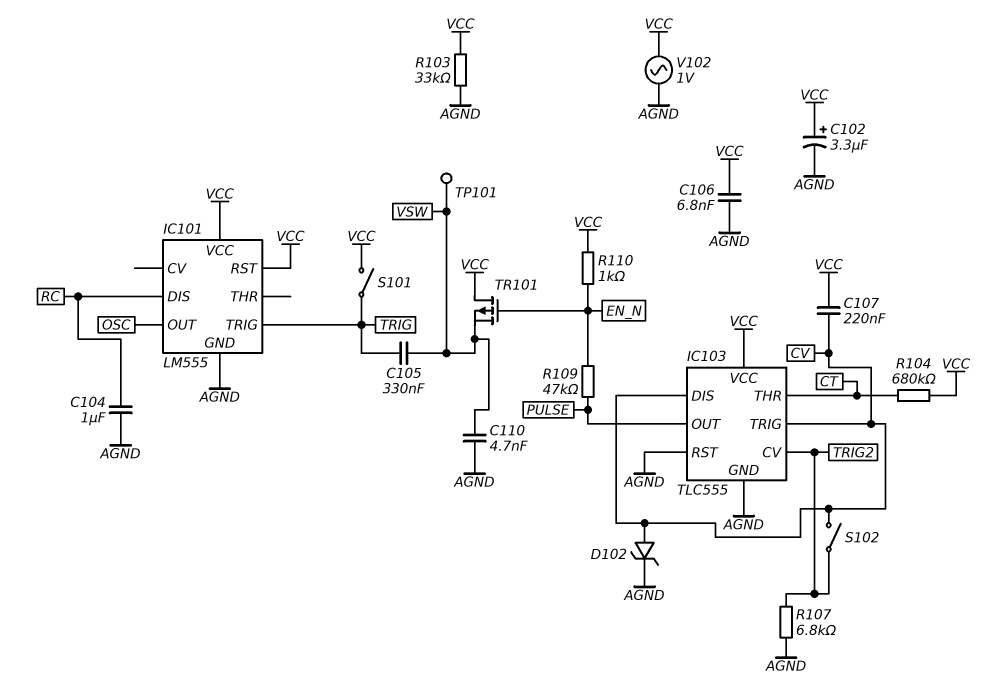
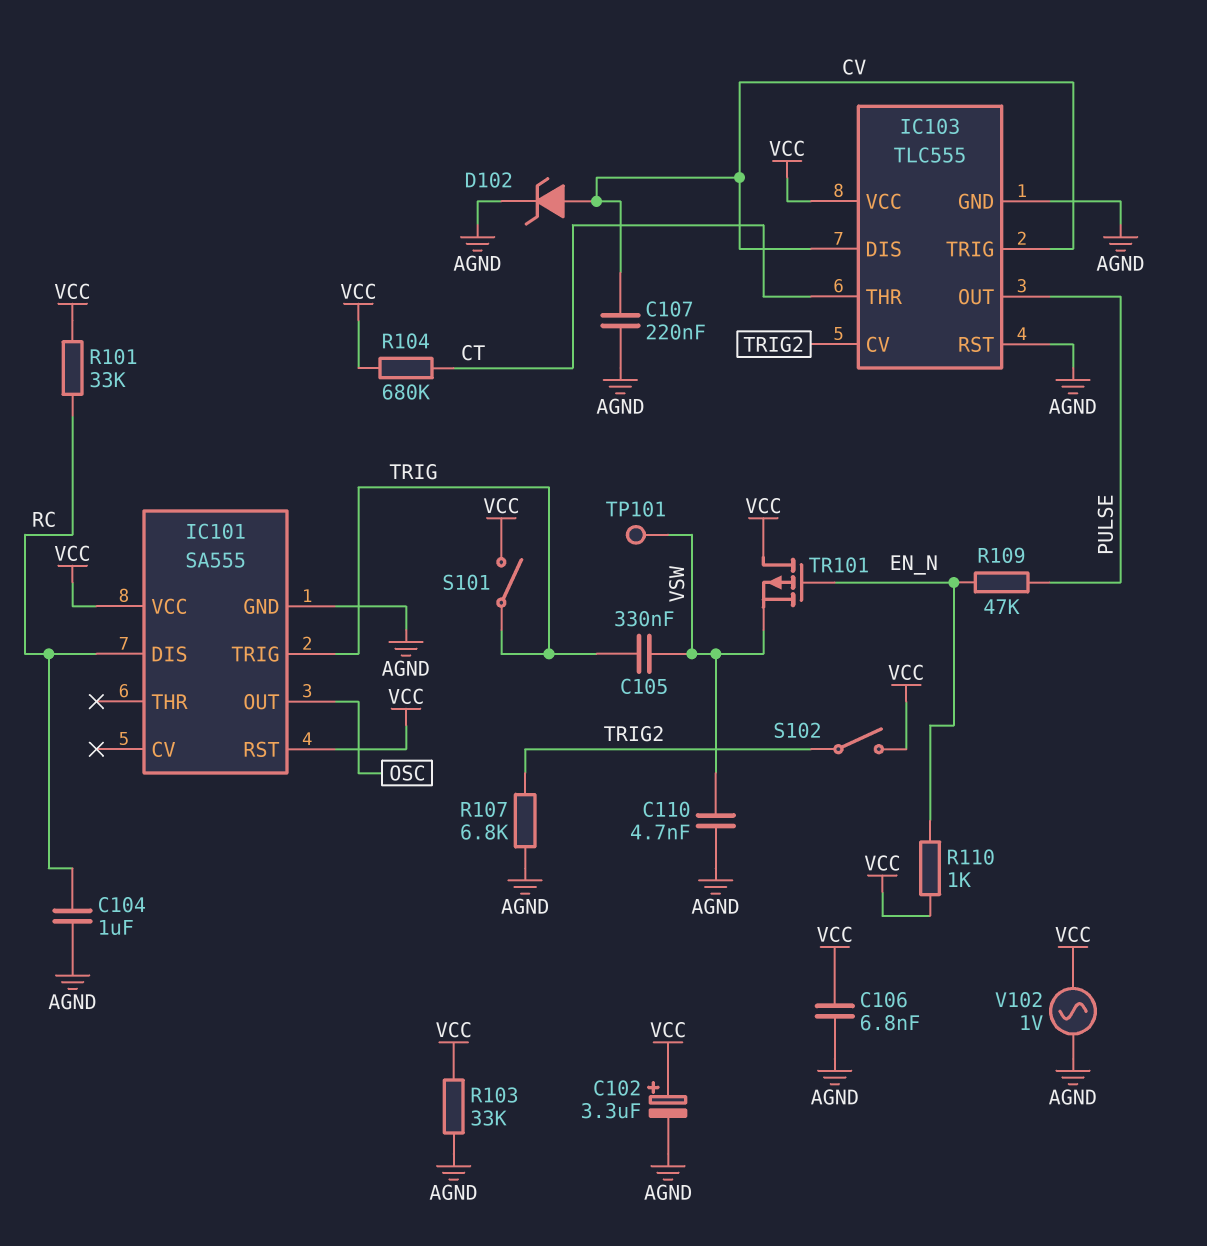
C107: 220nF (CV, VCC) -> 220nF (AGND, CV)
IC101: LM555 -> SA555
R101: none -> 33k (RC, VCC)
S102: switch (CV, TRIG2) -> switch (TRIG2, VCC)

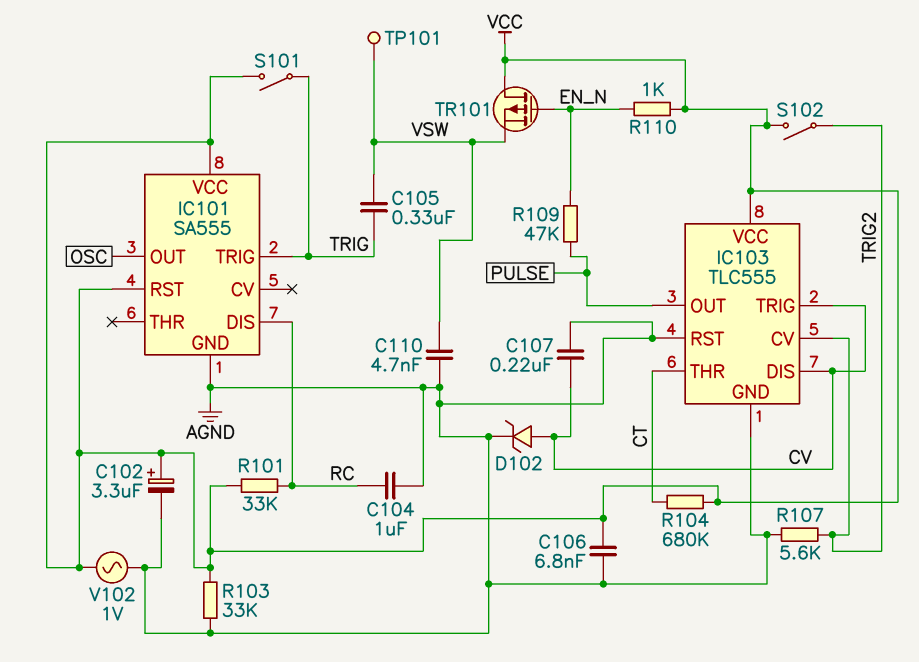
R107: 6.8k (AGND, TRIG2) -> 5.6k (AGND, TRIG2)

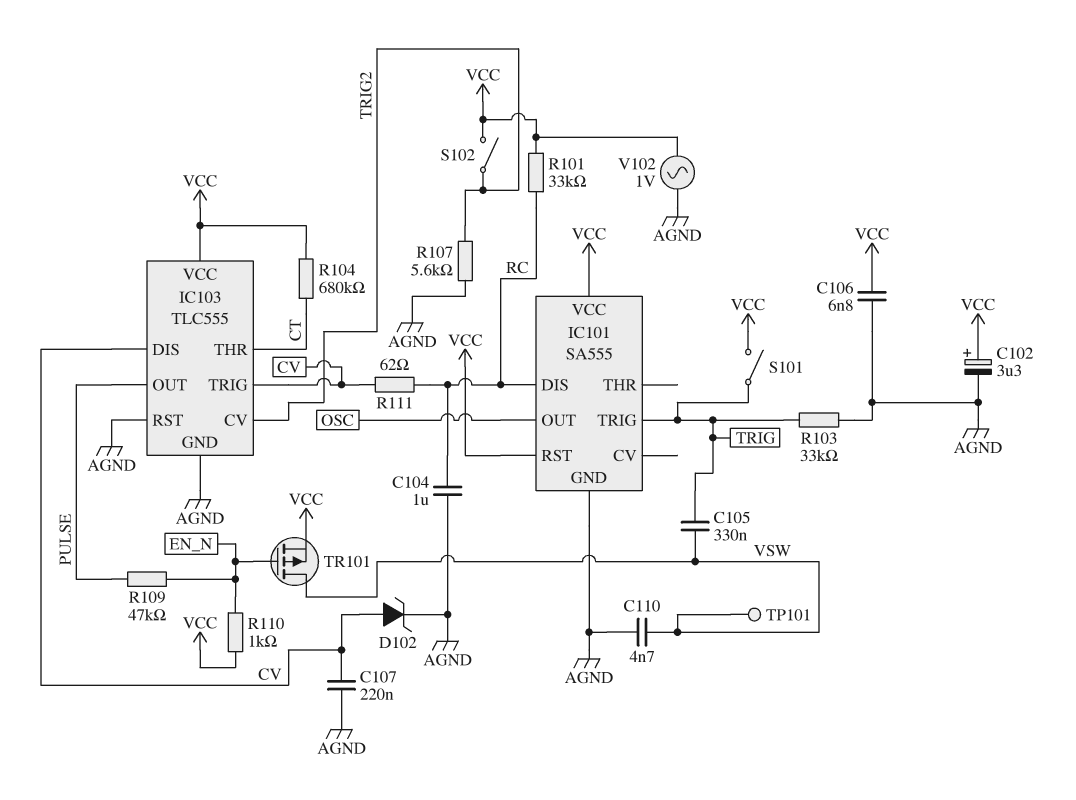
R103: 33k (AGND, VCC) -> 33k (AGND, TRIG)
R111: none -> 62 (CV, RC)
TR101: PMOS (G EN_N, D VCC, S VSW) -> PMOS (G EN_N, D VSW, S VCC)

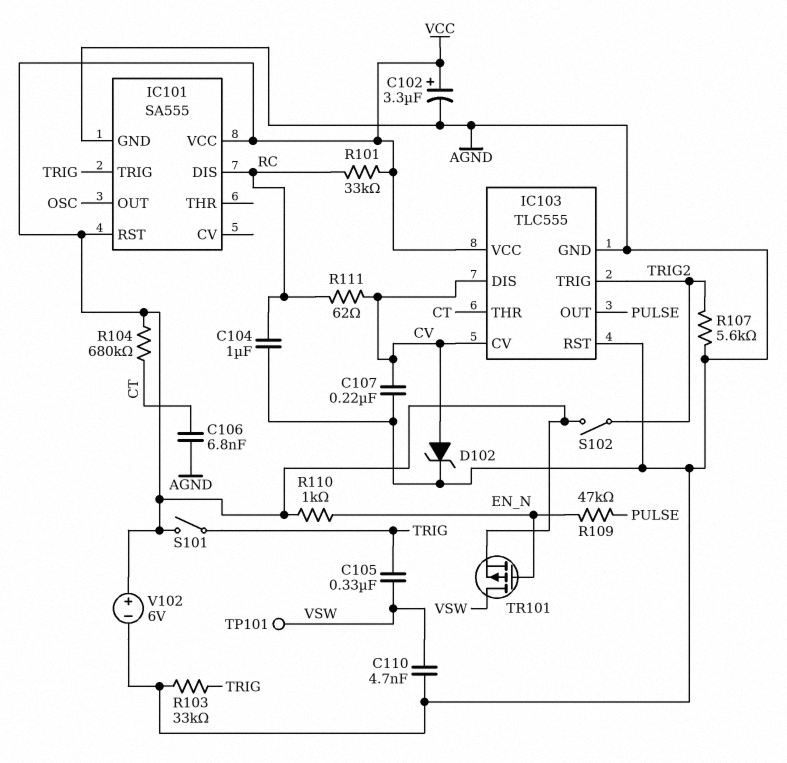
C106: 6.8nF (AGND, VCC) -> 6.8nF (AGND, CT)
IC103 pin CV: TRIG2 -> CV
IC103 pin TRIG: CV -> TRIG2
V102: AC 1V (AGND, VCC) -> 6V (plus VCC, minus AGND)

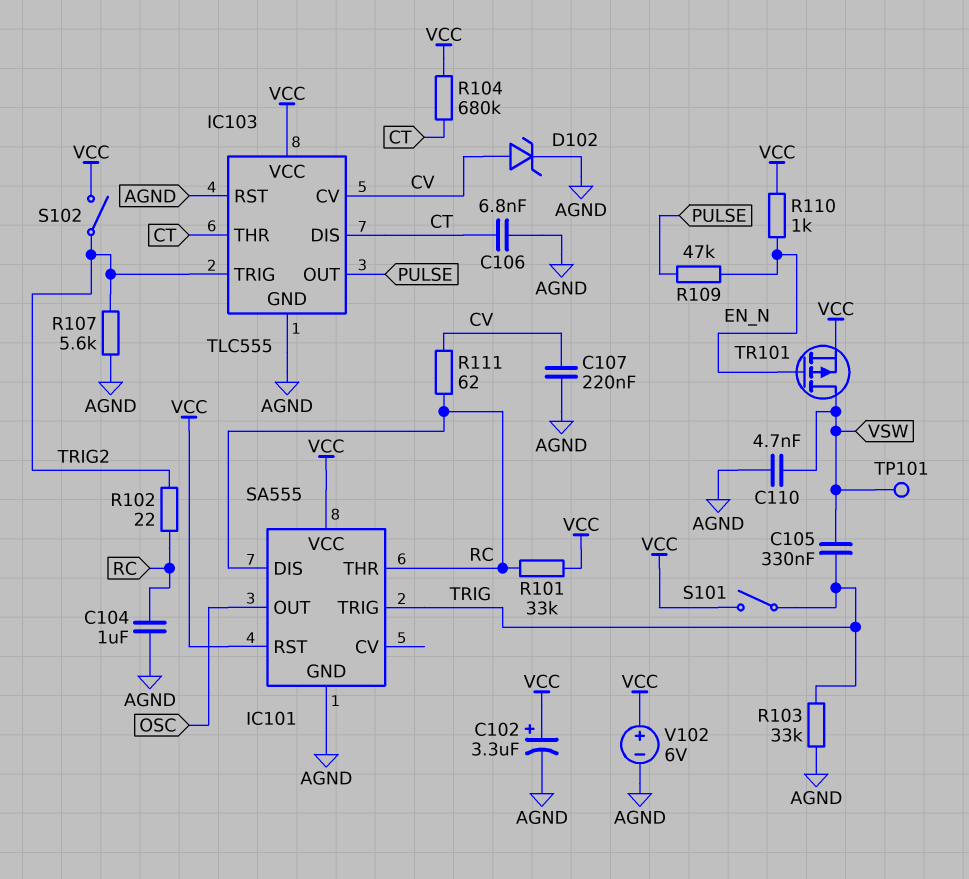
IC101 pin THR: none -> RC
IC103 pin DIS: CV -> CT
R102: none -> 22 (RC, TRIG2)

